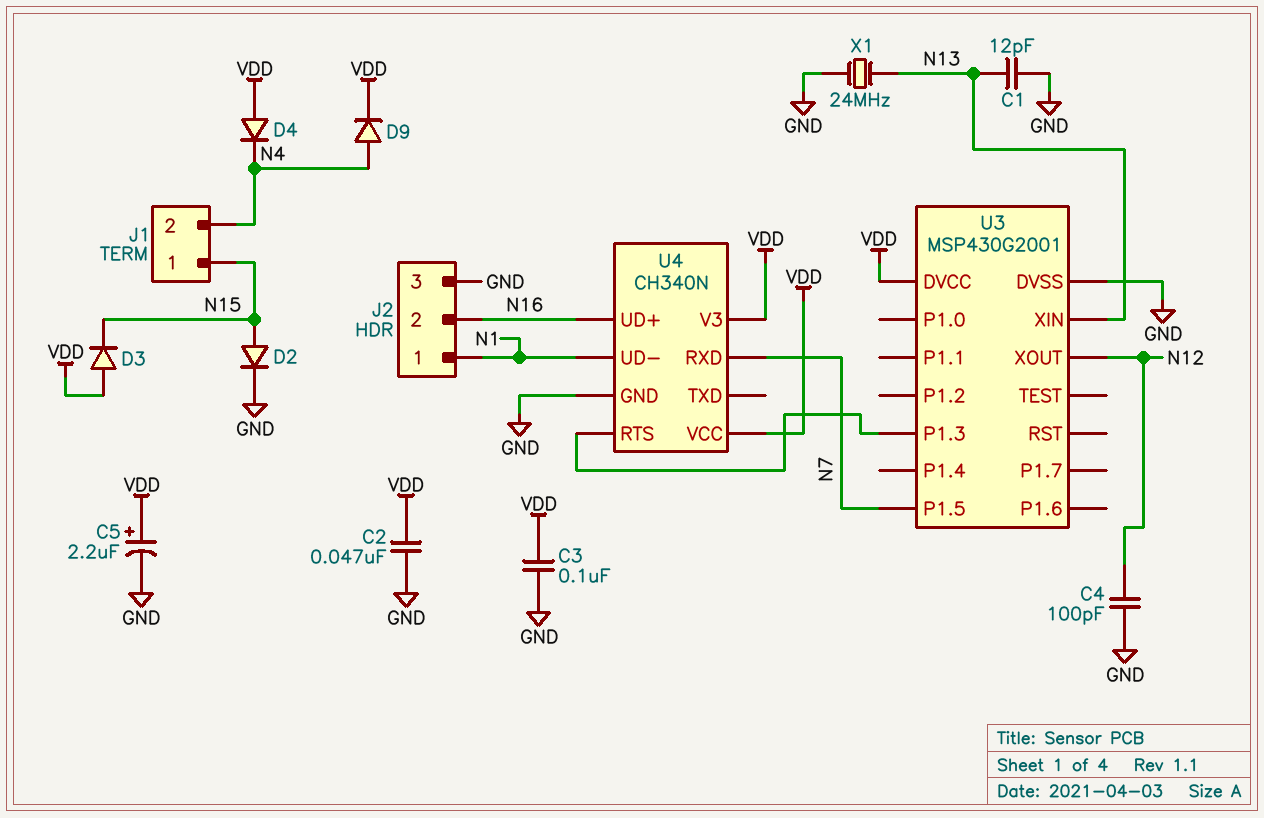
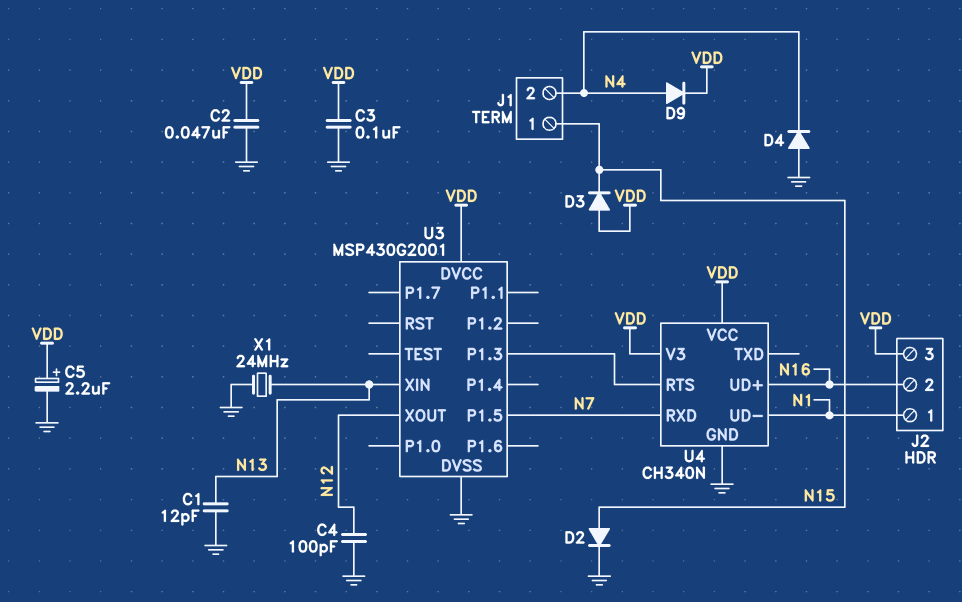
D4: diode (A VDD, K N4) -> diode (A GND, K N4)
J2 pin 3: GND -> VDD

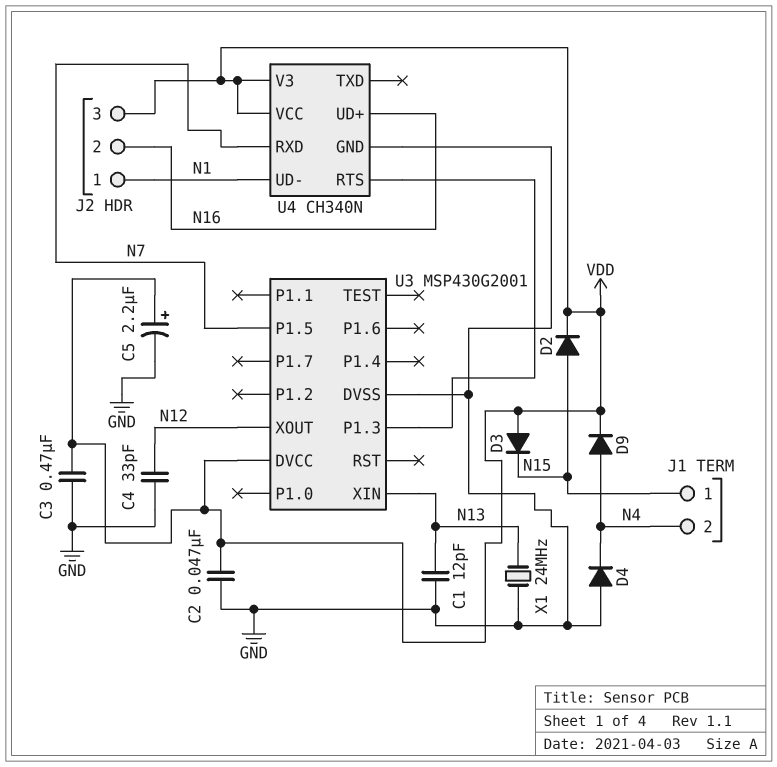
C3: 100nF (GND, VDD) -> 470nF (GND, VDD)
C4: 100pF (GND, N12) -> 33pF (GND, N12)
D2: diode (A N15, K GND) -> diode (A N15, K VDD)

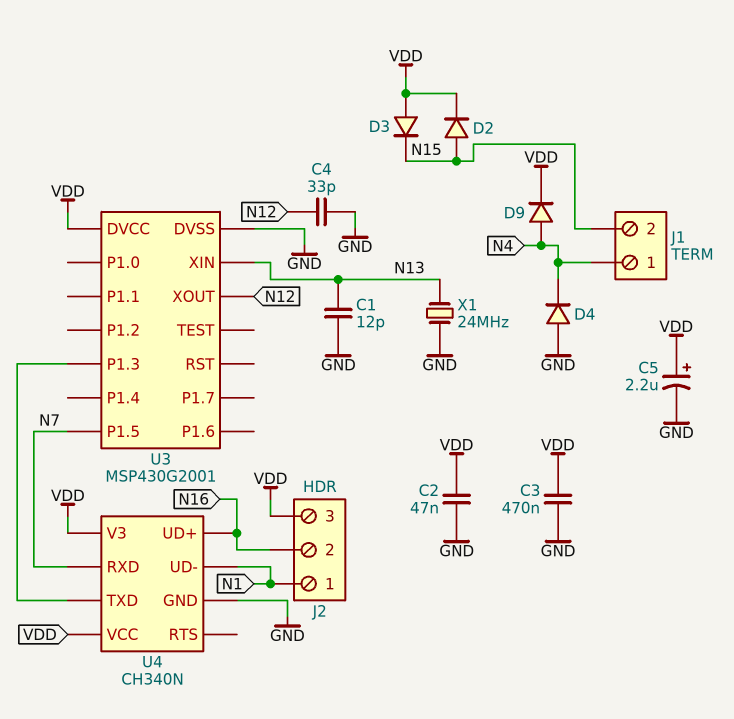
J1 pin 1: N15 -> N4
J1 pin 2: N4 -> N15
U4 pin RTS: U3/P1.3 -> none
U4 pin TXD: none -> U3/P1.3

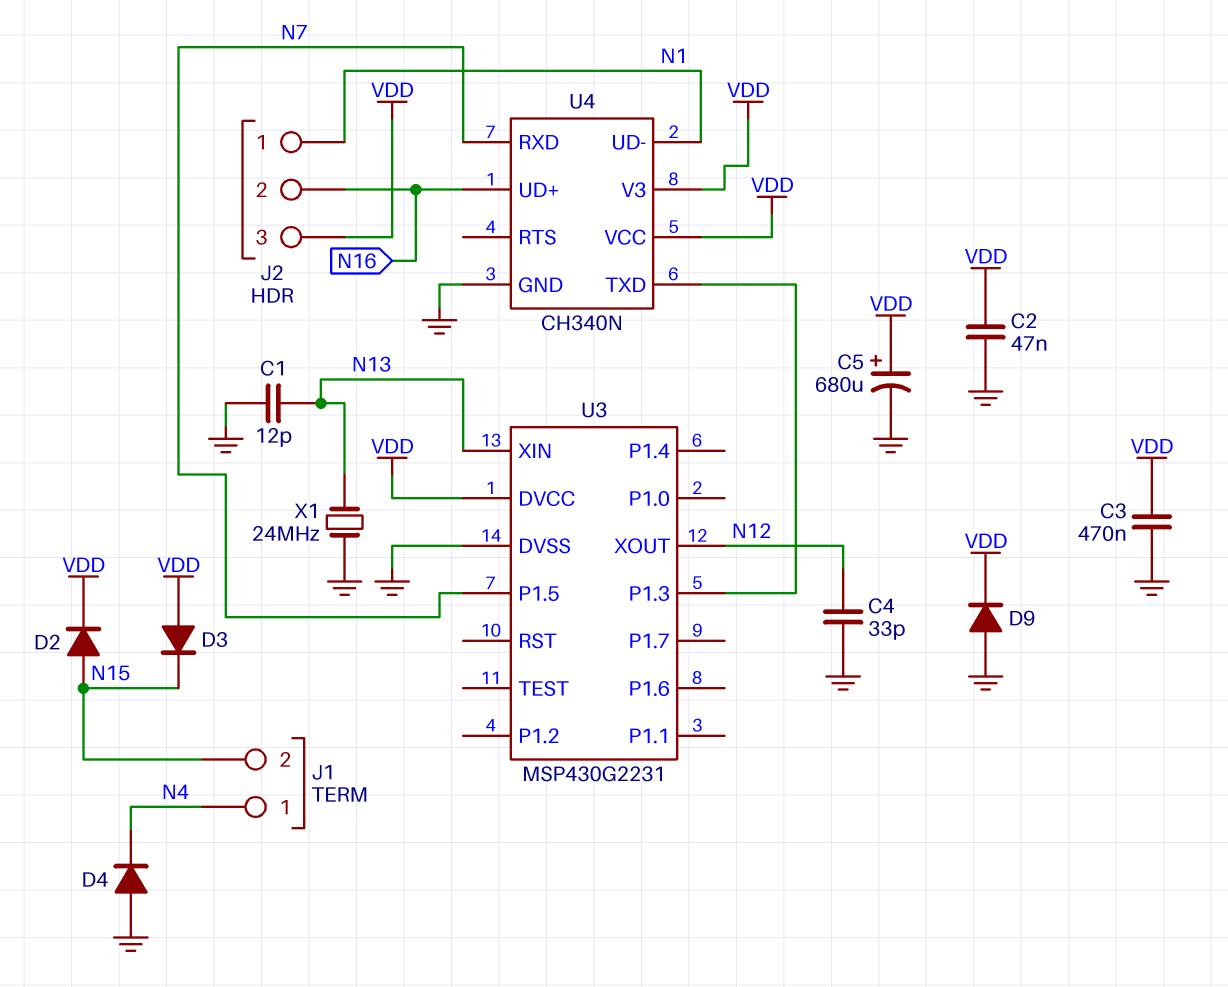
C5: 2.2uF (plus VDD, minus GND) -> 680uF (plus VDD, minus GND)
D9: diode (A N4, K VDD) -> diode (A GND, K VDD)
U3: MSP430G2001 -> MSP430G2231

